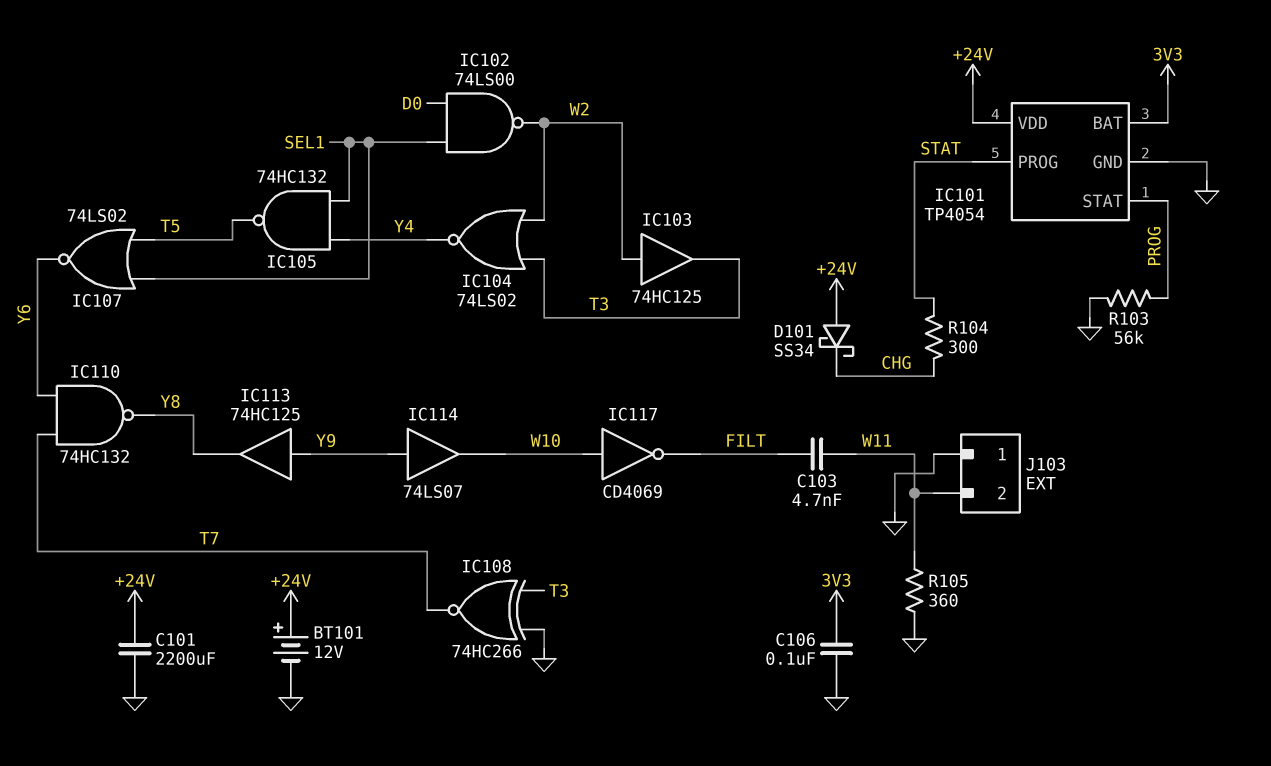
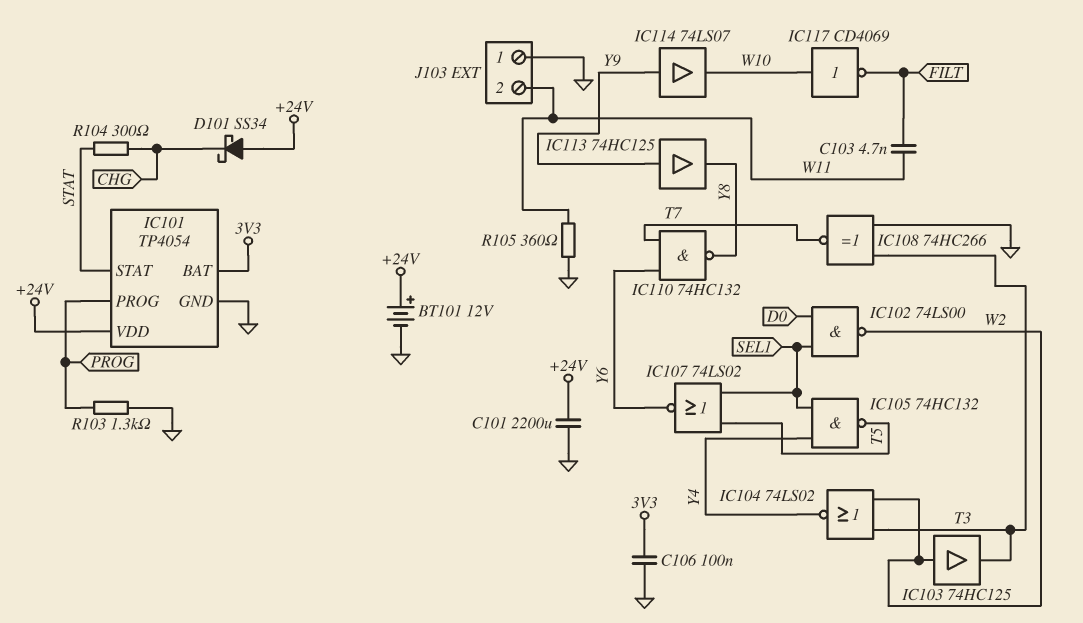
IC101 pin PROG: STAT -> PROG
IC101 pin STAT: PROG -> STAT
R103: 56k (GND, PROG) -> 1.3k (GND, PROG)

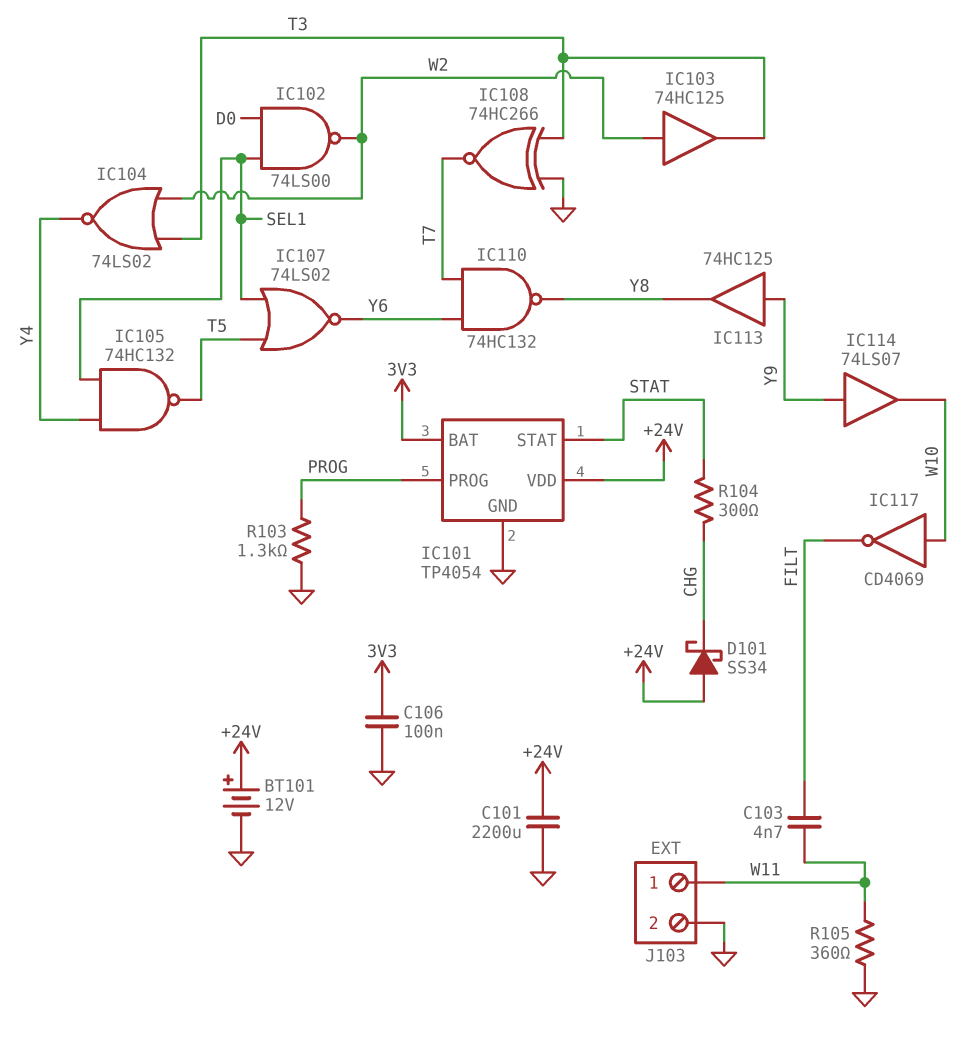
J103 pin 1: GND -> W11
J103 pin 2: W11 -> GND

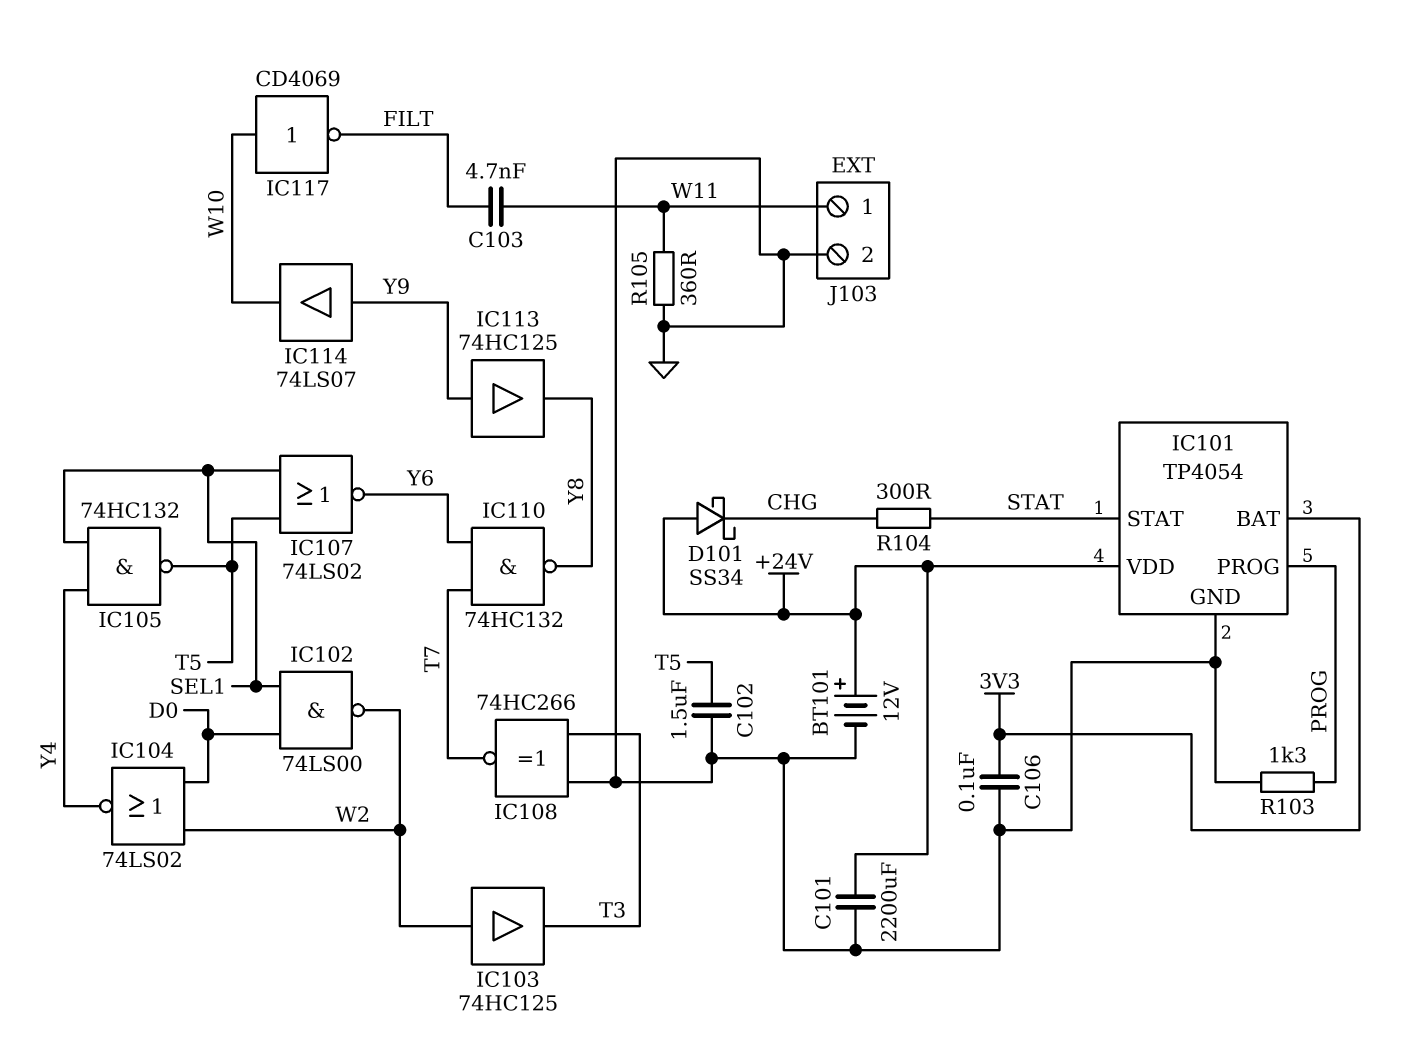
C102: none -> 1.5uF (GND, T5)
IC104: NOR 74LS02 (in T3, in W2, out Y4) -> NOR 74LS02 (in D0, in W2, out Y4)

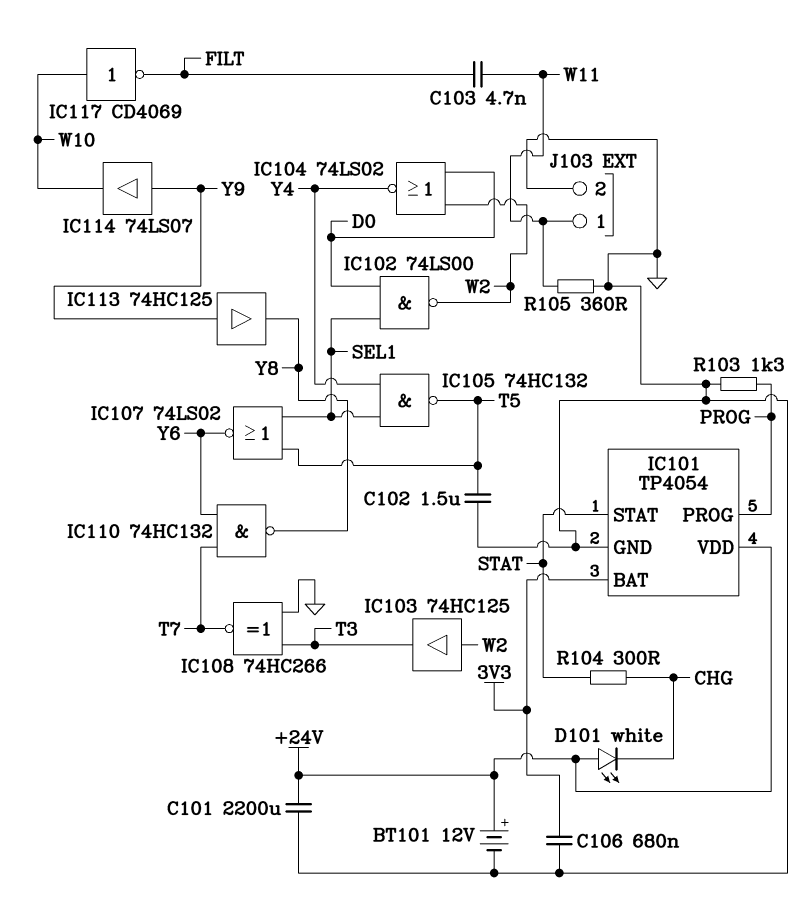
C106: 100nF (3V3, GND) -> 680nF (3V3, GND)
D101: schottky SS34 (A +24V, K CHG) -> LED white (A +24V, K CHG)

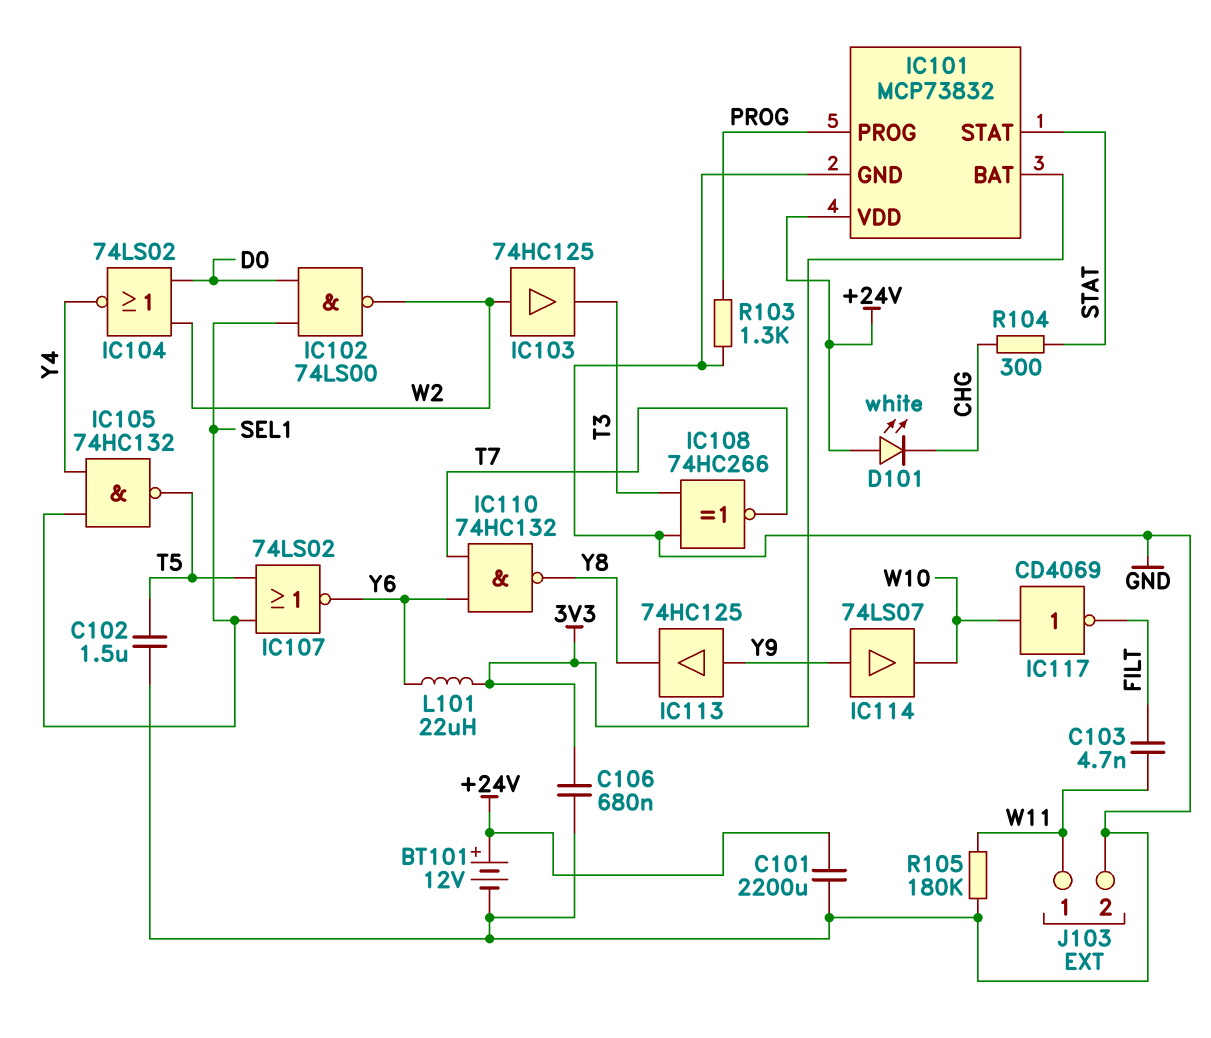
IC101: TP4054 -> MCP73832
L101: none -> 22uH (3V3, Y6)
R105: 360 (GND, W11) -> 180k (GND, W11)

